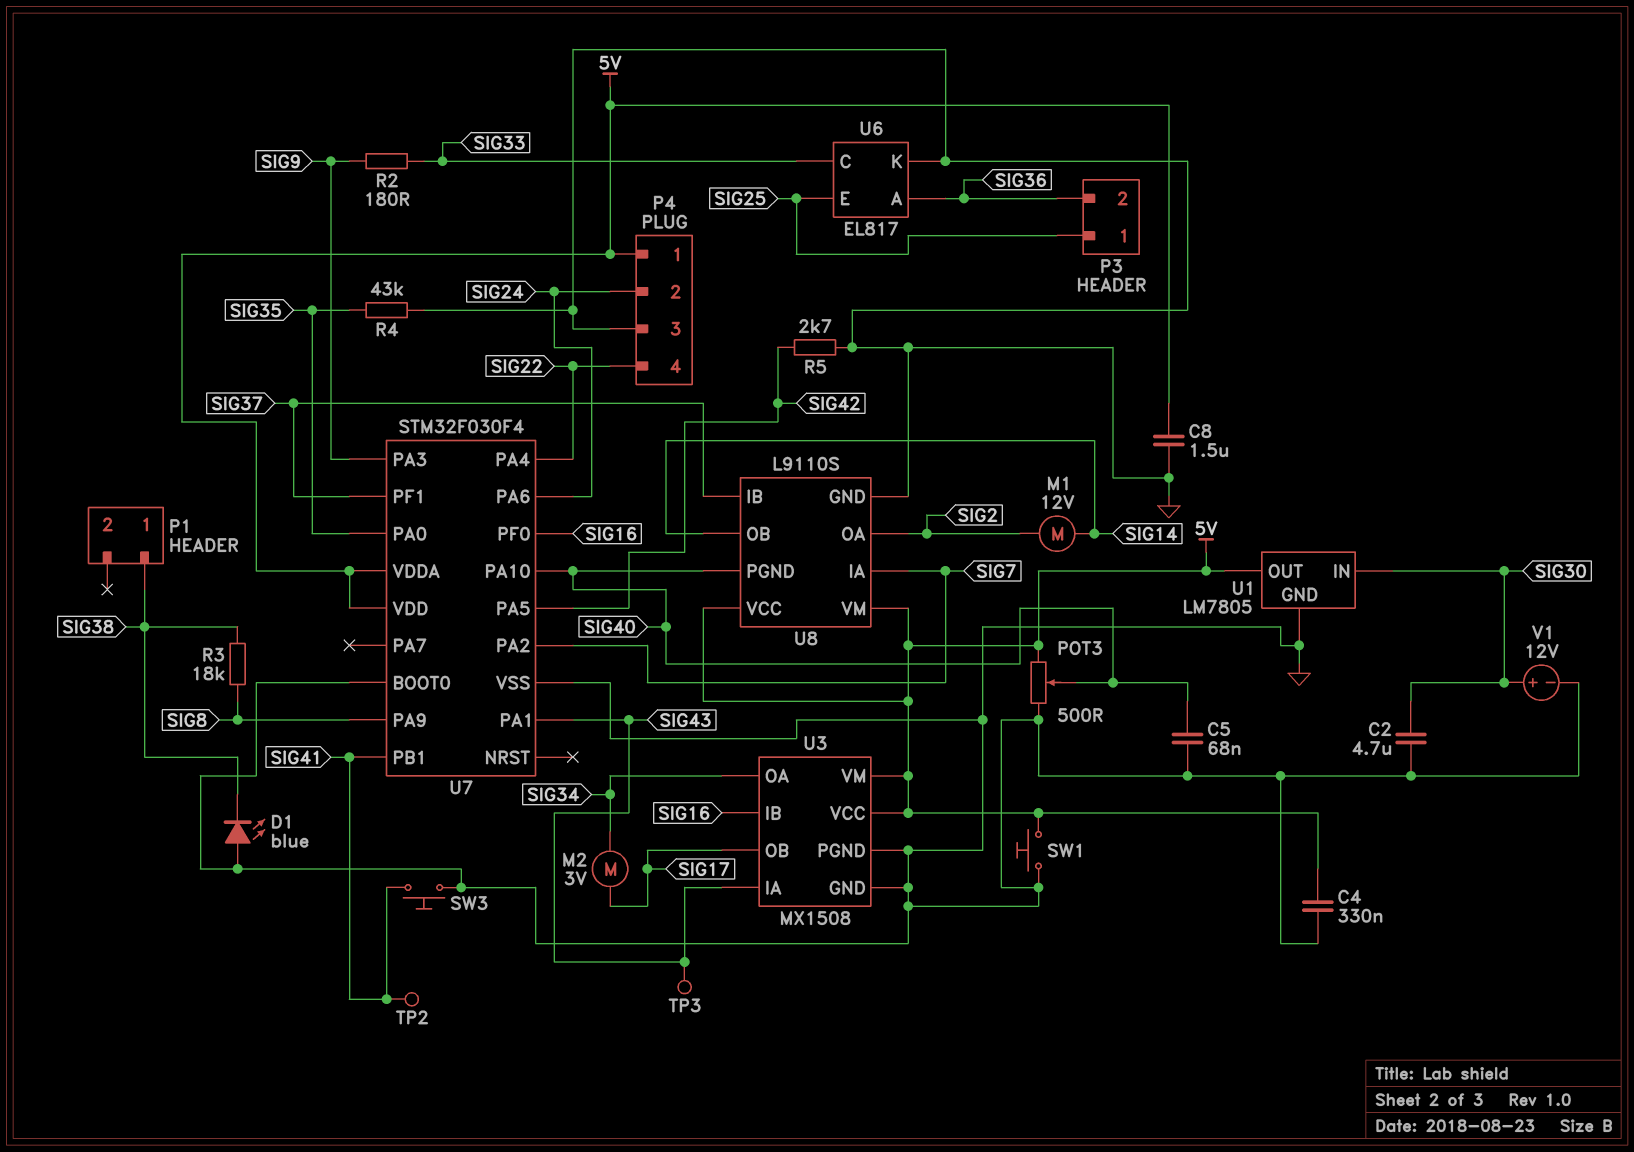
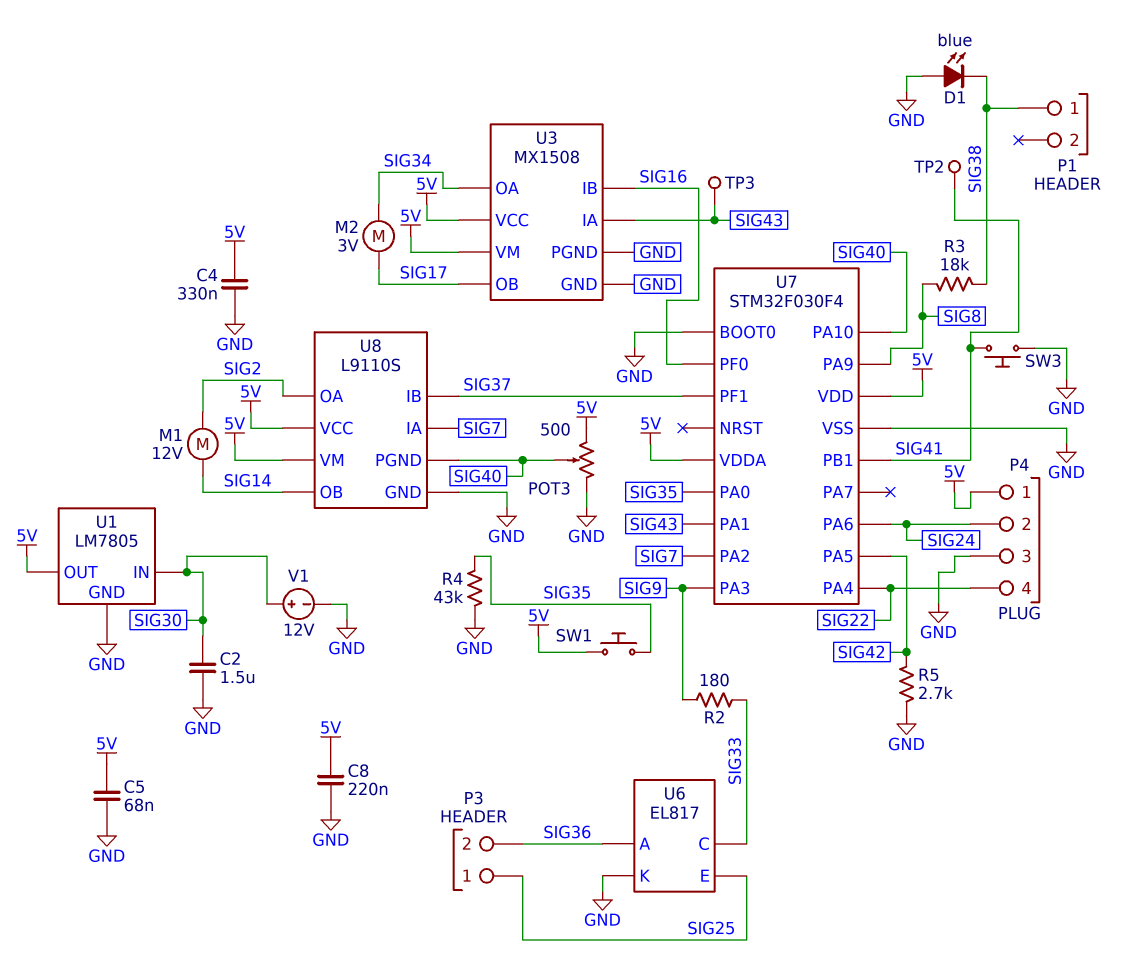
C2: 4.7uF (GND, SIG30) -> 1.5uF (GND, SIG30)
C5: 68nF (GND, SIG40) -> 68nF (5V, GND)
C8: 1.5uF (5V, GND) -> 220nF (5V, GND)
SW1: button (5V, GND) -> button (5V, SIG35)

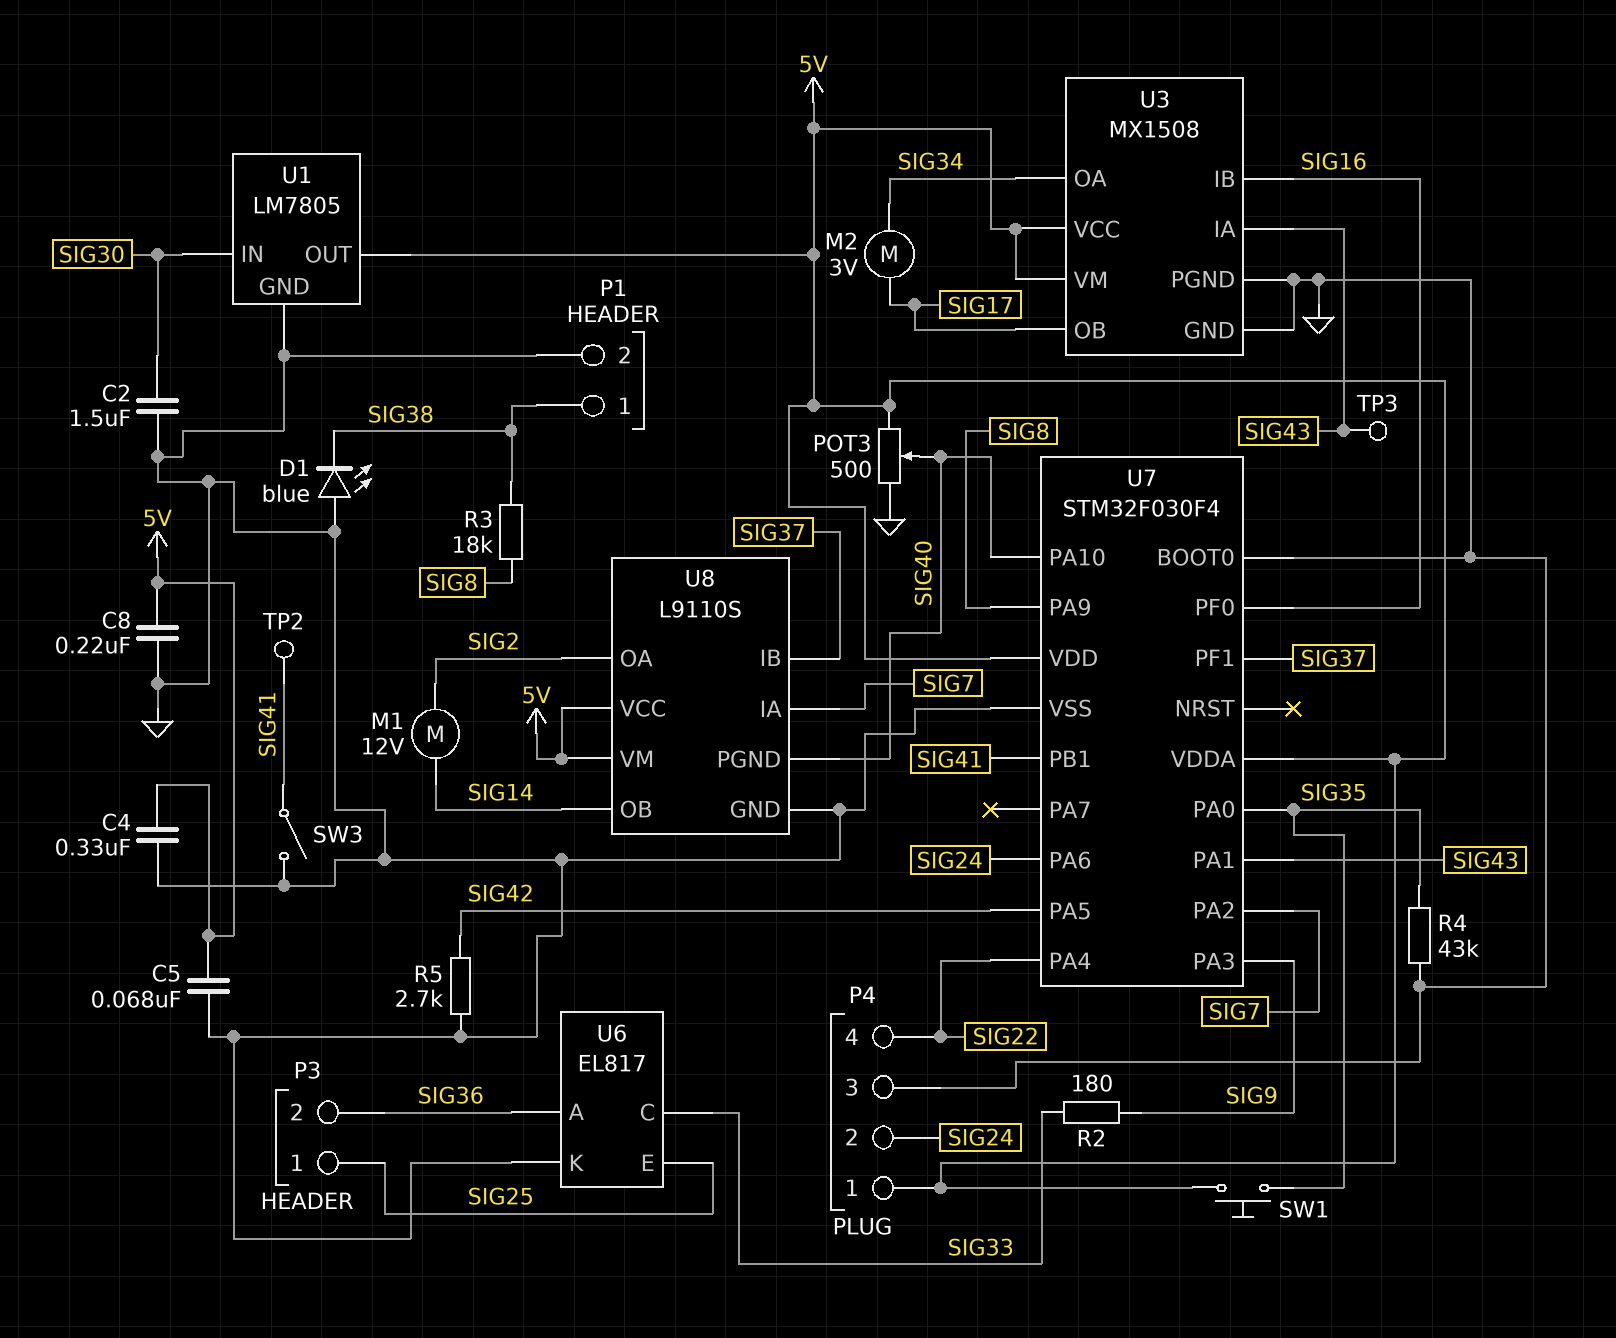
P1 pin 2: none -> GND
SW3: button (GND, SIG41) -> switch (GND, SIG41)
V1: 12V (plus SIG30, minus GND) -> none

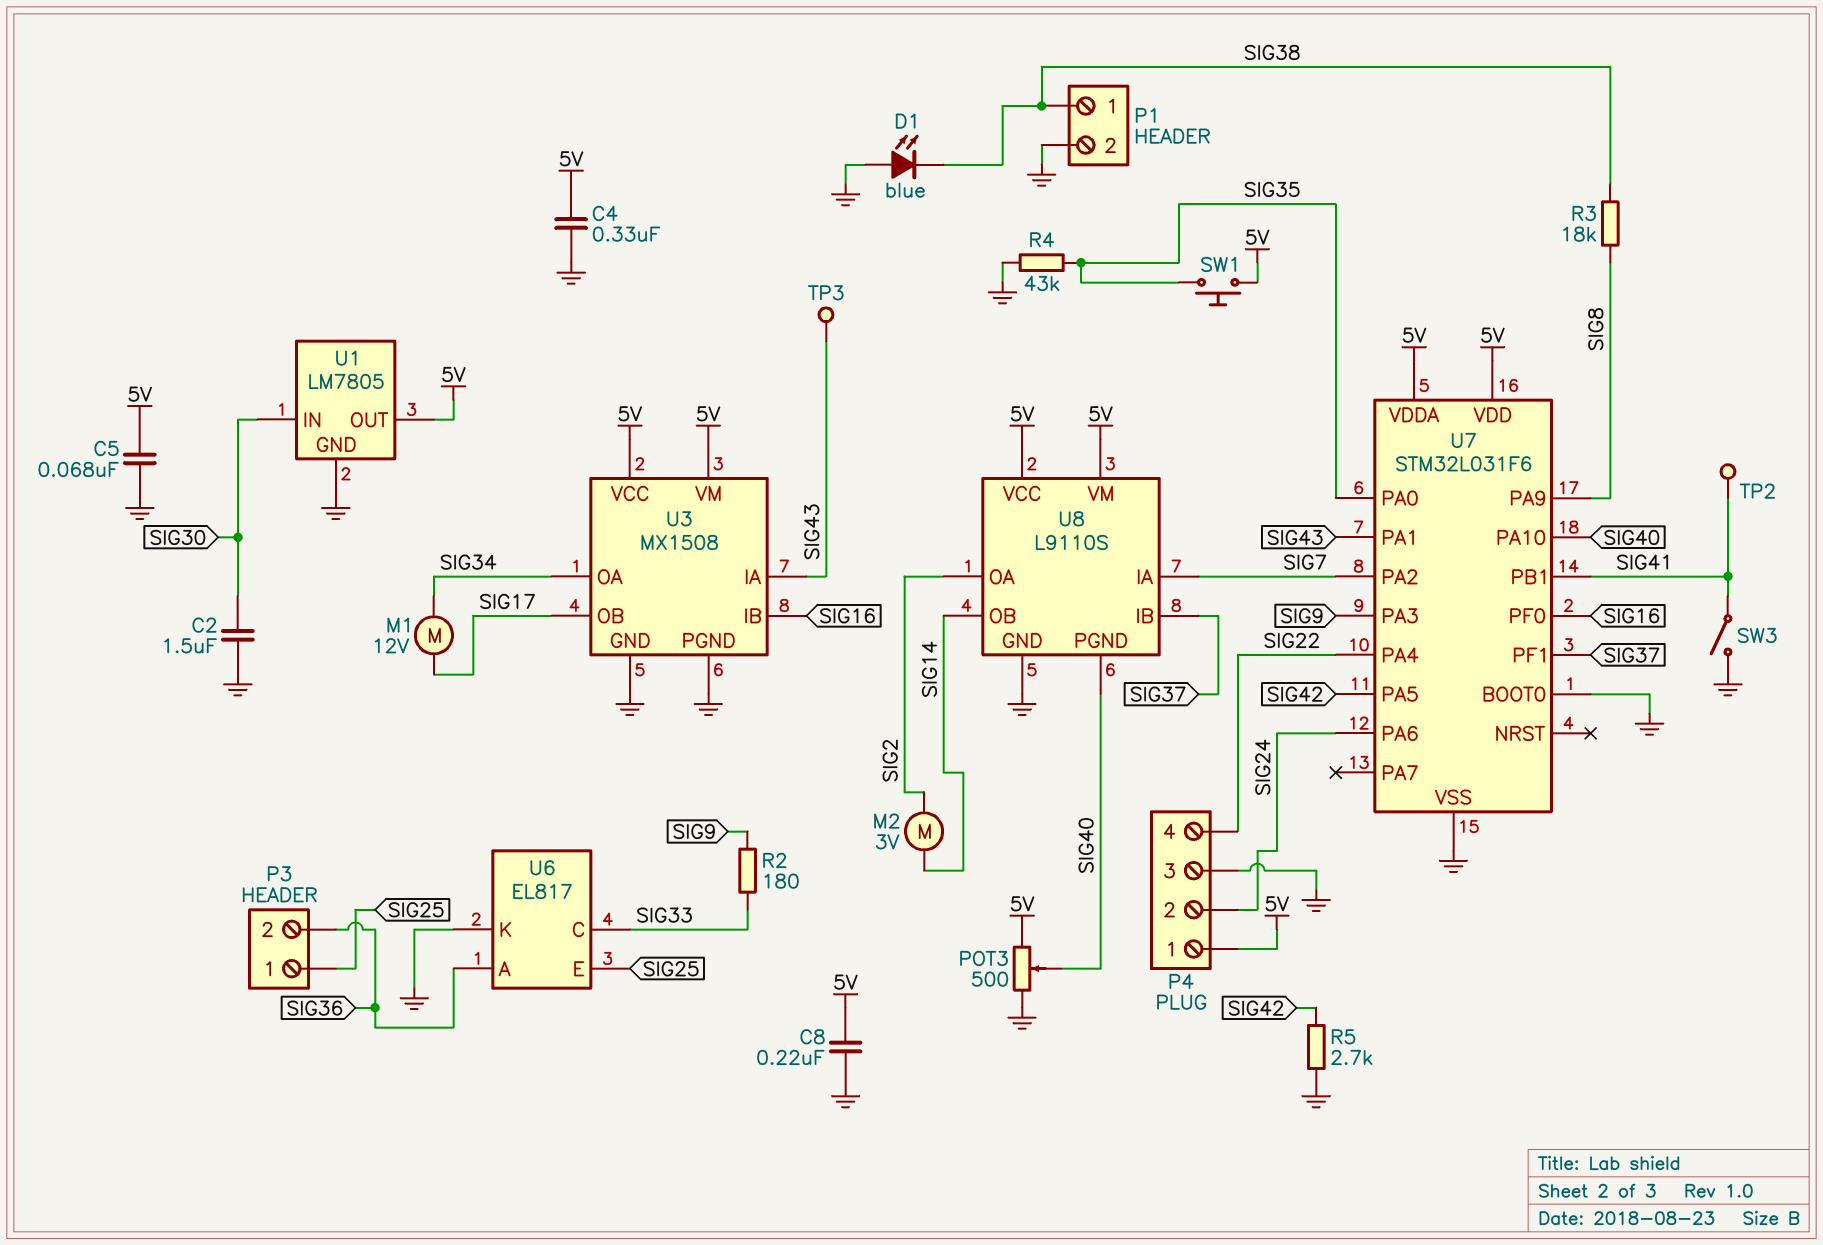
M1: motor 12V (SIG2, SIG14) -> motor 12V (SIG17, SIG34)
M2: motor 3V (SIG17, SIG34) -> motor 3V (SIG2, SIG14)
U7: STM32F030F4 -> STM32L031F6

